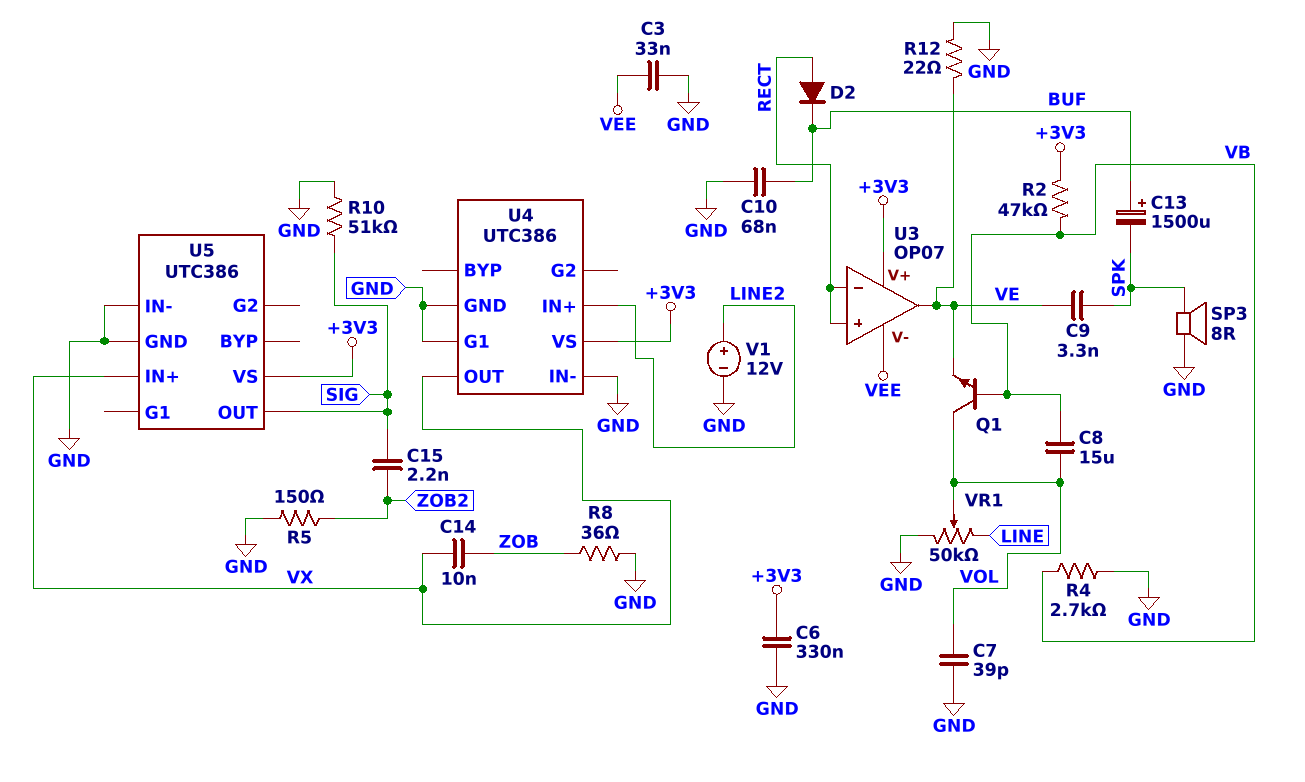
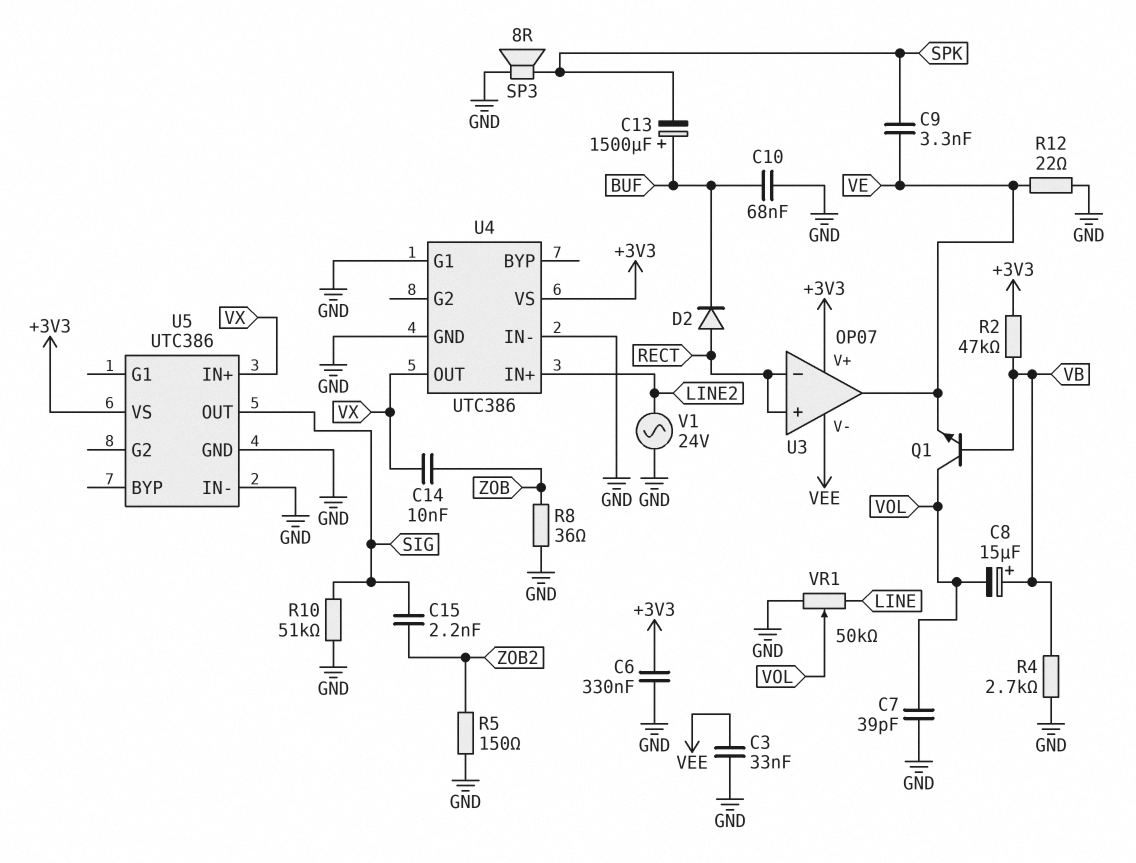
C8: 15uF (VB, VOL) -> 15uF (plus VB, minus VOL)
V1: 12V (plus LINE2, minus GND) -> AC 24V (GND, LINE2)

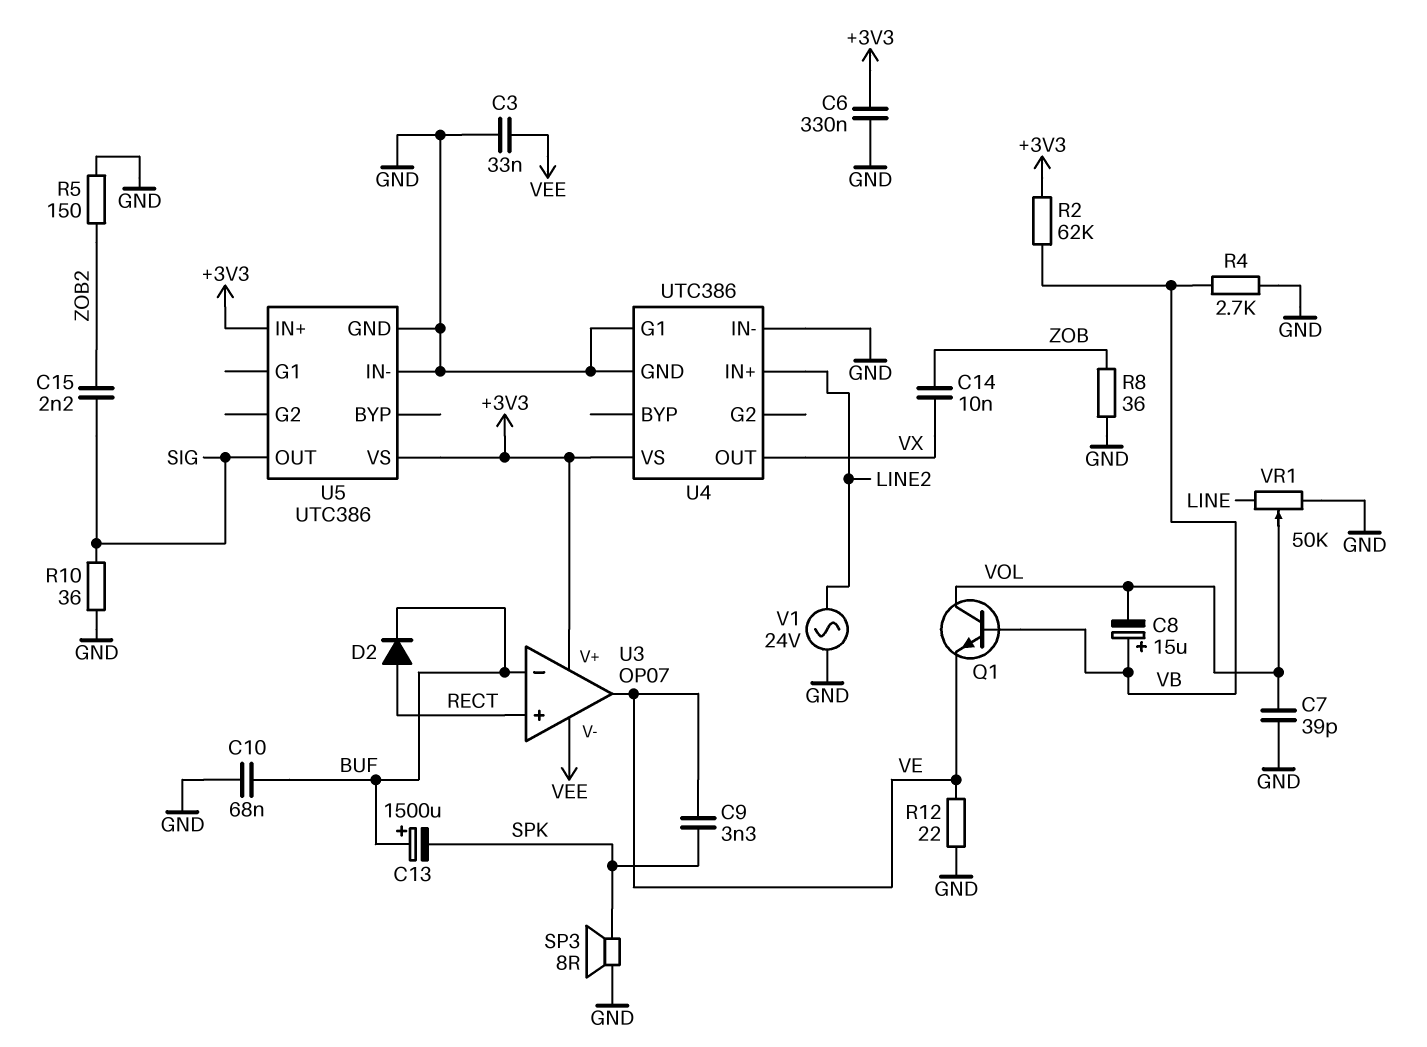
R2: 47k (+3V3, VB) -> 62k (+3V3, VB)
R10: 51k (GND, SIG) -> 36 (GND, SIG)
U3 pin in-: RECT -> BUF
U5 pin IN+: VX -> +3V3

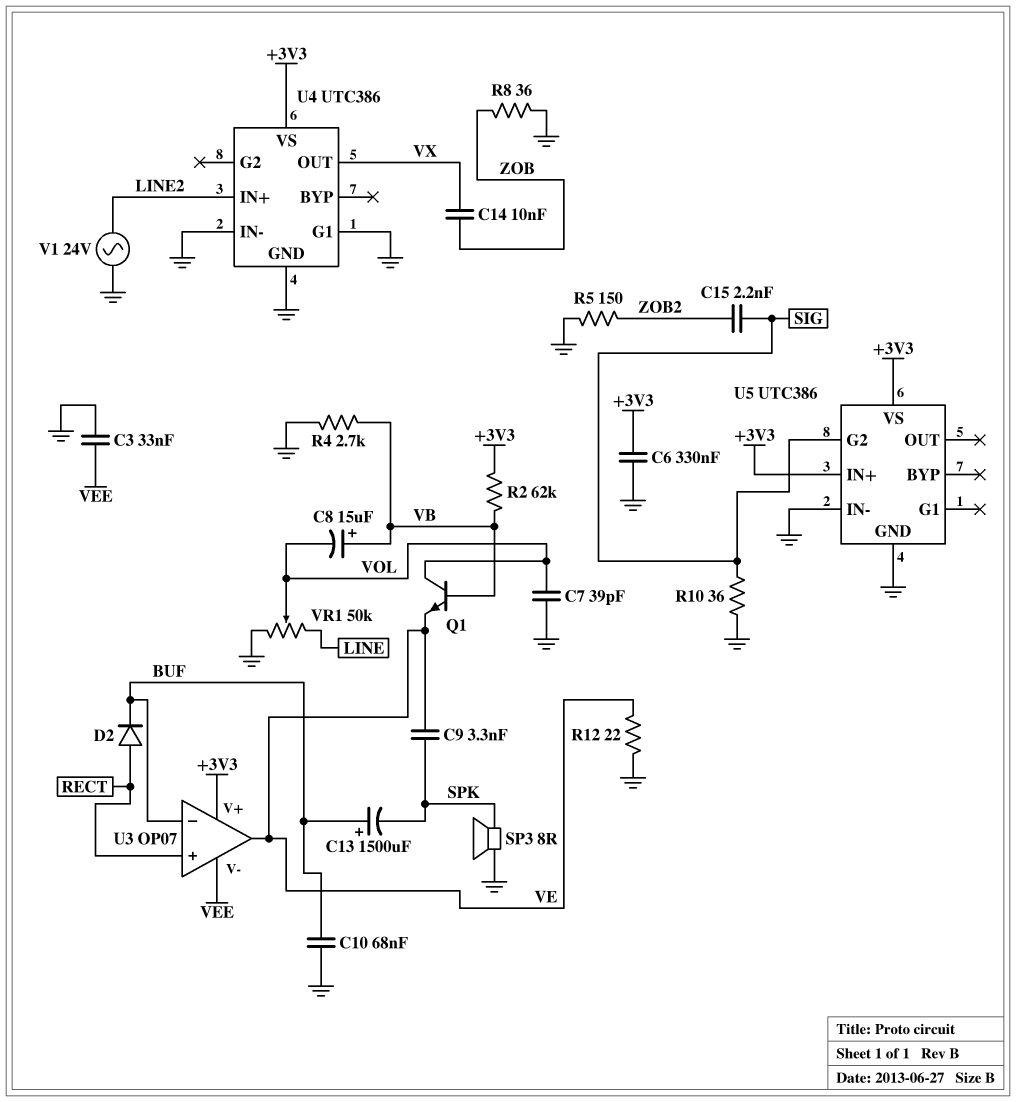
U5 pin G2: none -> SIG
U5 pin OUT: SIG -> none

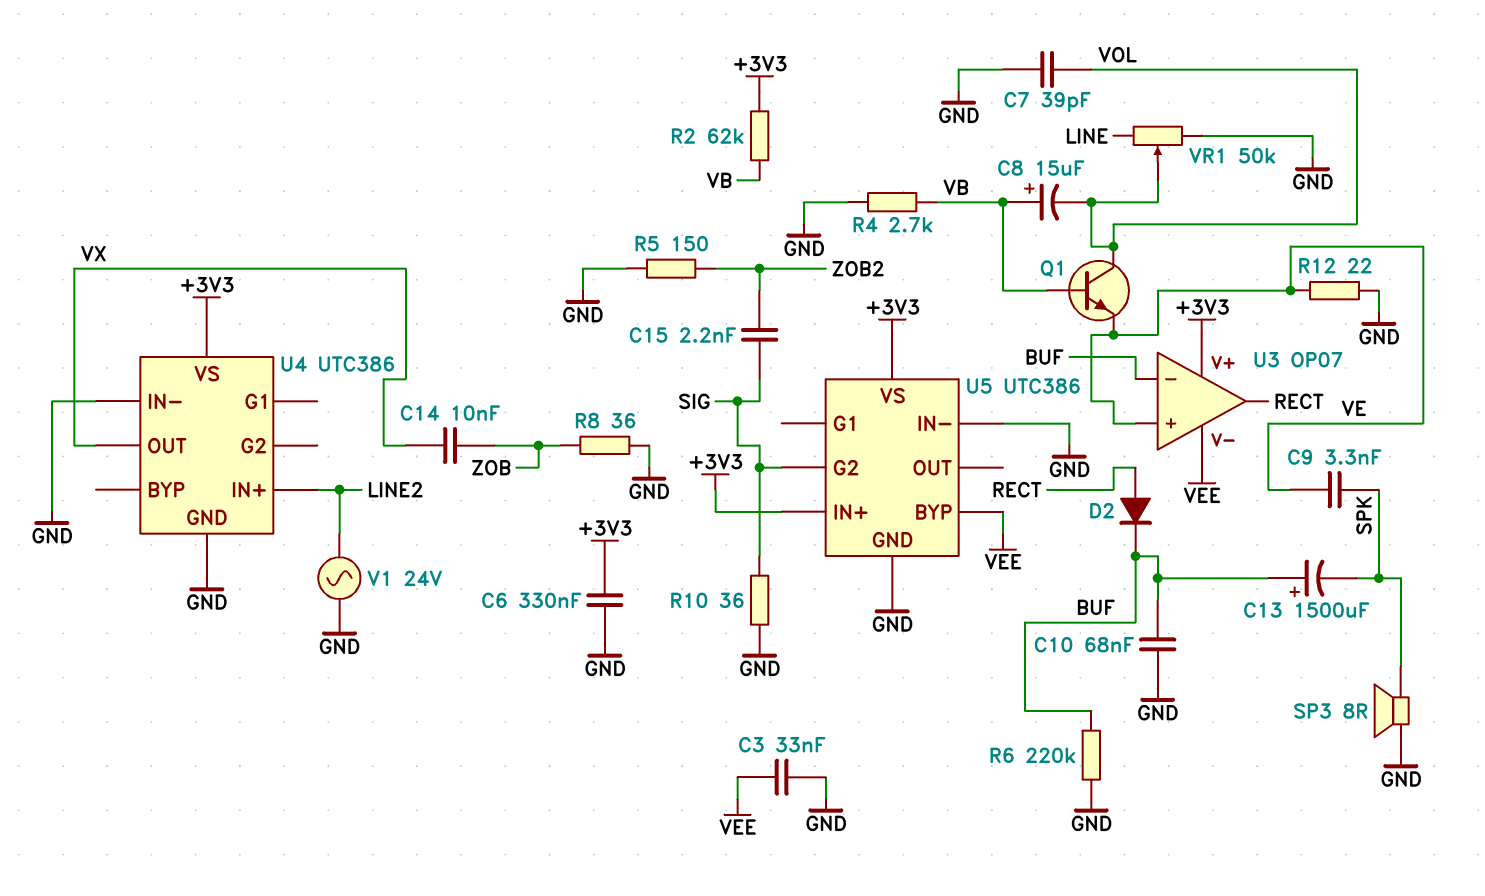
R6: none -> 220k (BUF, GND)
U3 pin in+: RECT -> VE
U3 pin out: VE -> RECT
U4 pin G1: GND -> none
U5 pin BYP: none -> VEE

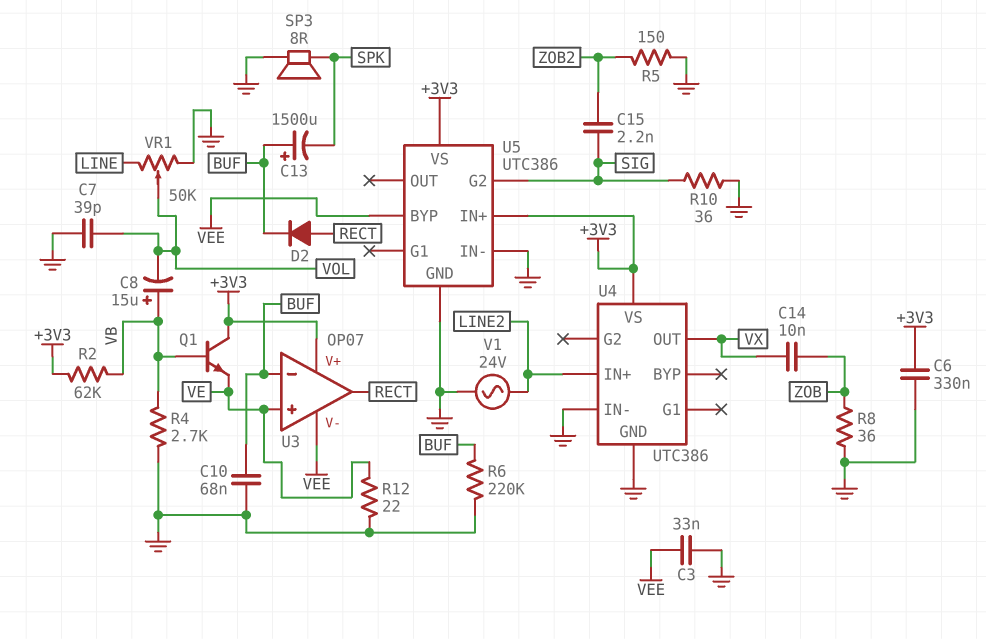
C9: 3.3nF (SPK, VE) -> none
Q1: NPN (B VB, C VOL, E VE) -> NPN (B VB, C +3V3, E VE)

